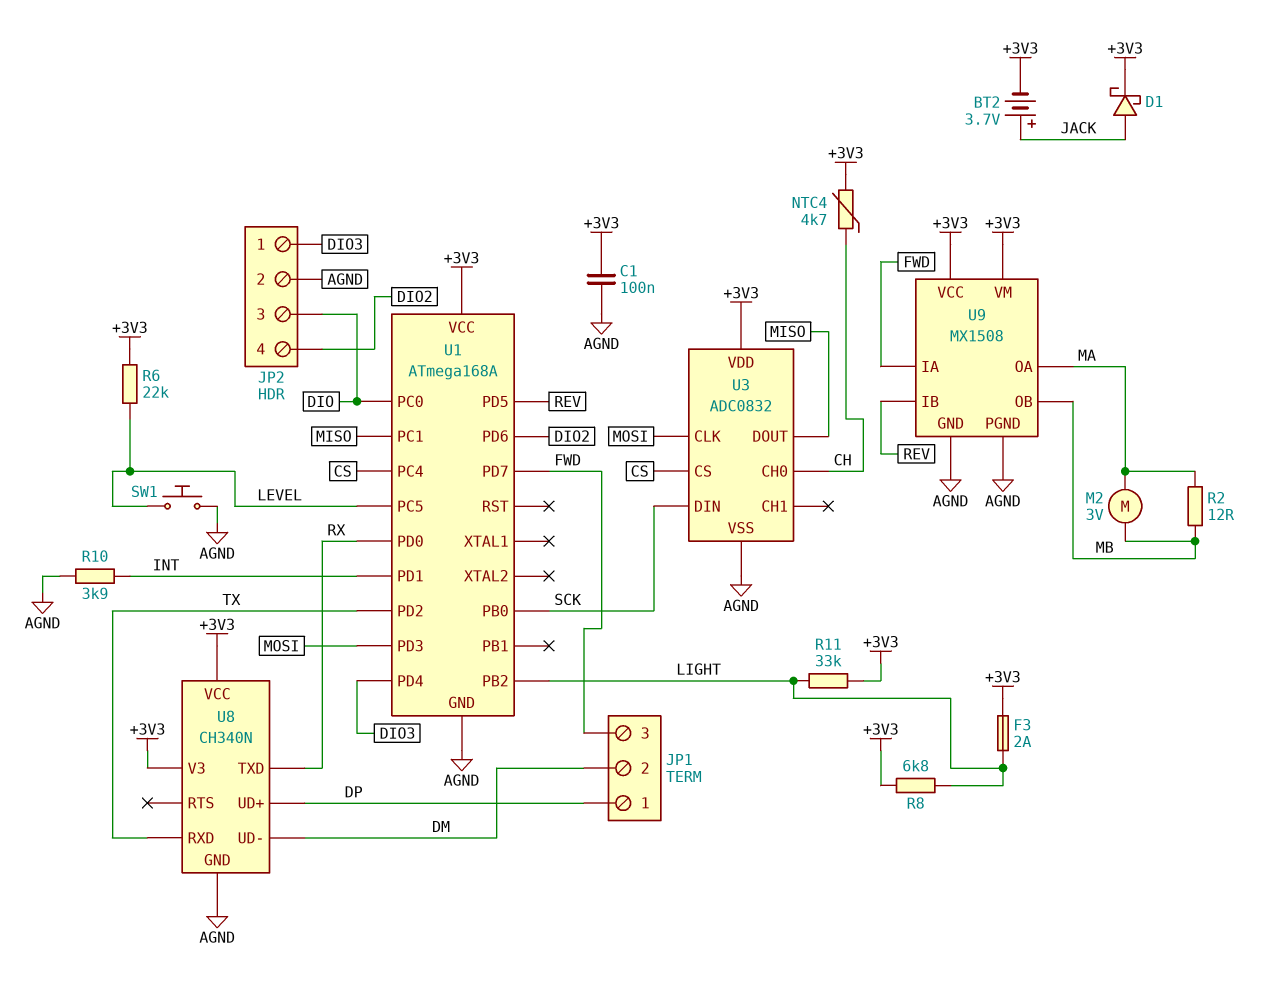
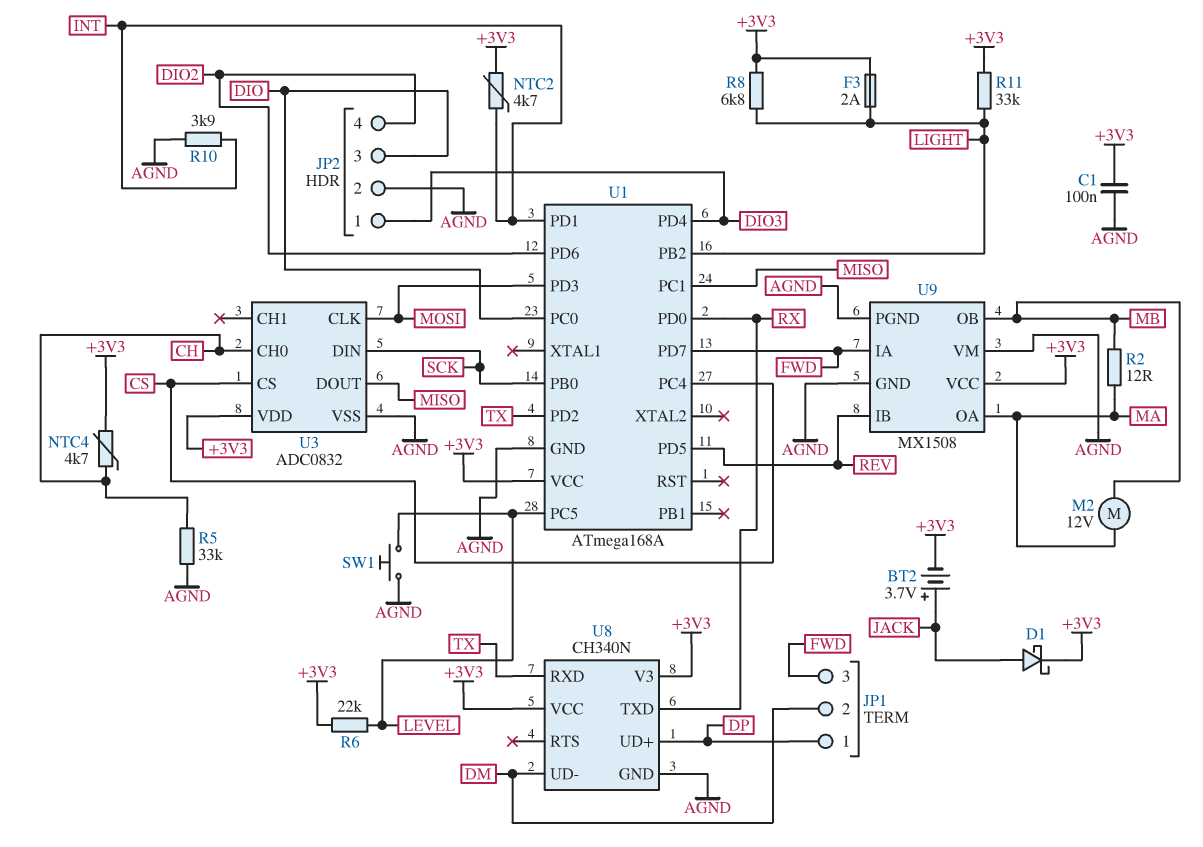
M2: motor 3V (MA, MB) -> motor 12V (MA, MB)
NTC2: none -> 4.7k (+3V3, INT)
R5: none -> 33k (AGND, CH)
U9 pin VM: +3V3 -> AGND

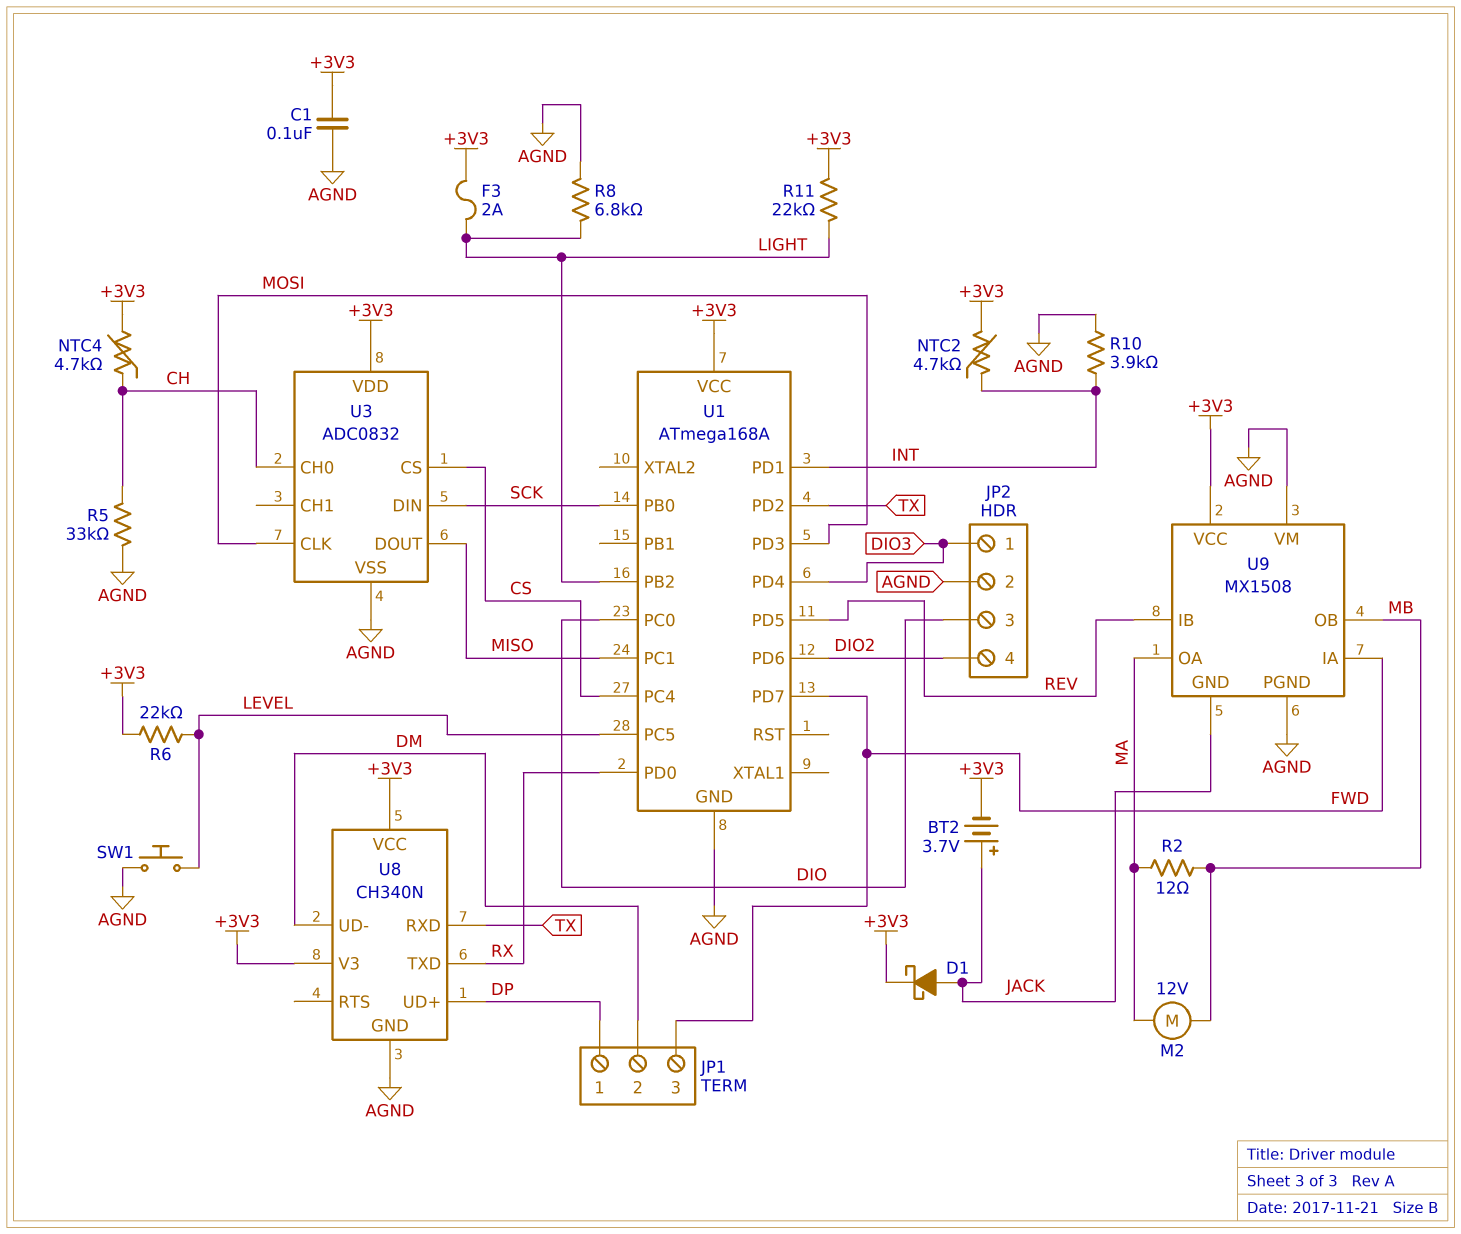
R8: 6.8k (+3V3, LIGHT) -> 6.8k (AGND, LIGHT)
R11: 33k (+3V3, LIGHT) -> 22k (+3V3, LIGHT)
U9 pin GND: AGND -> JACK

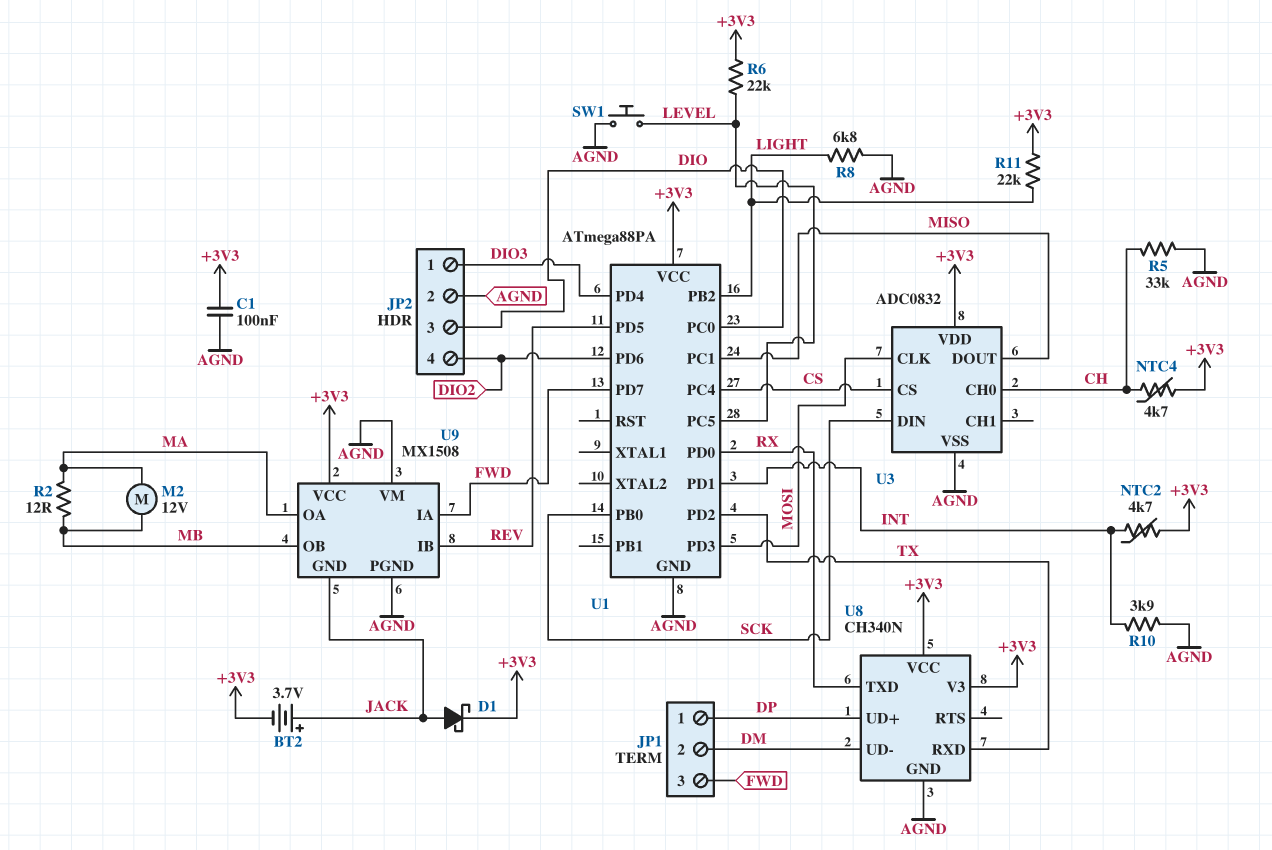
F3: 2A (+3V3, LIGHT) -> none
U1: ATmega168A -> ATmega88PA

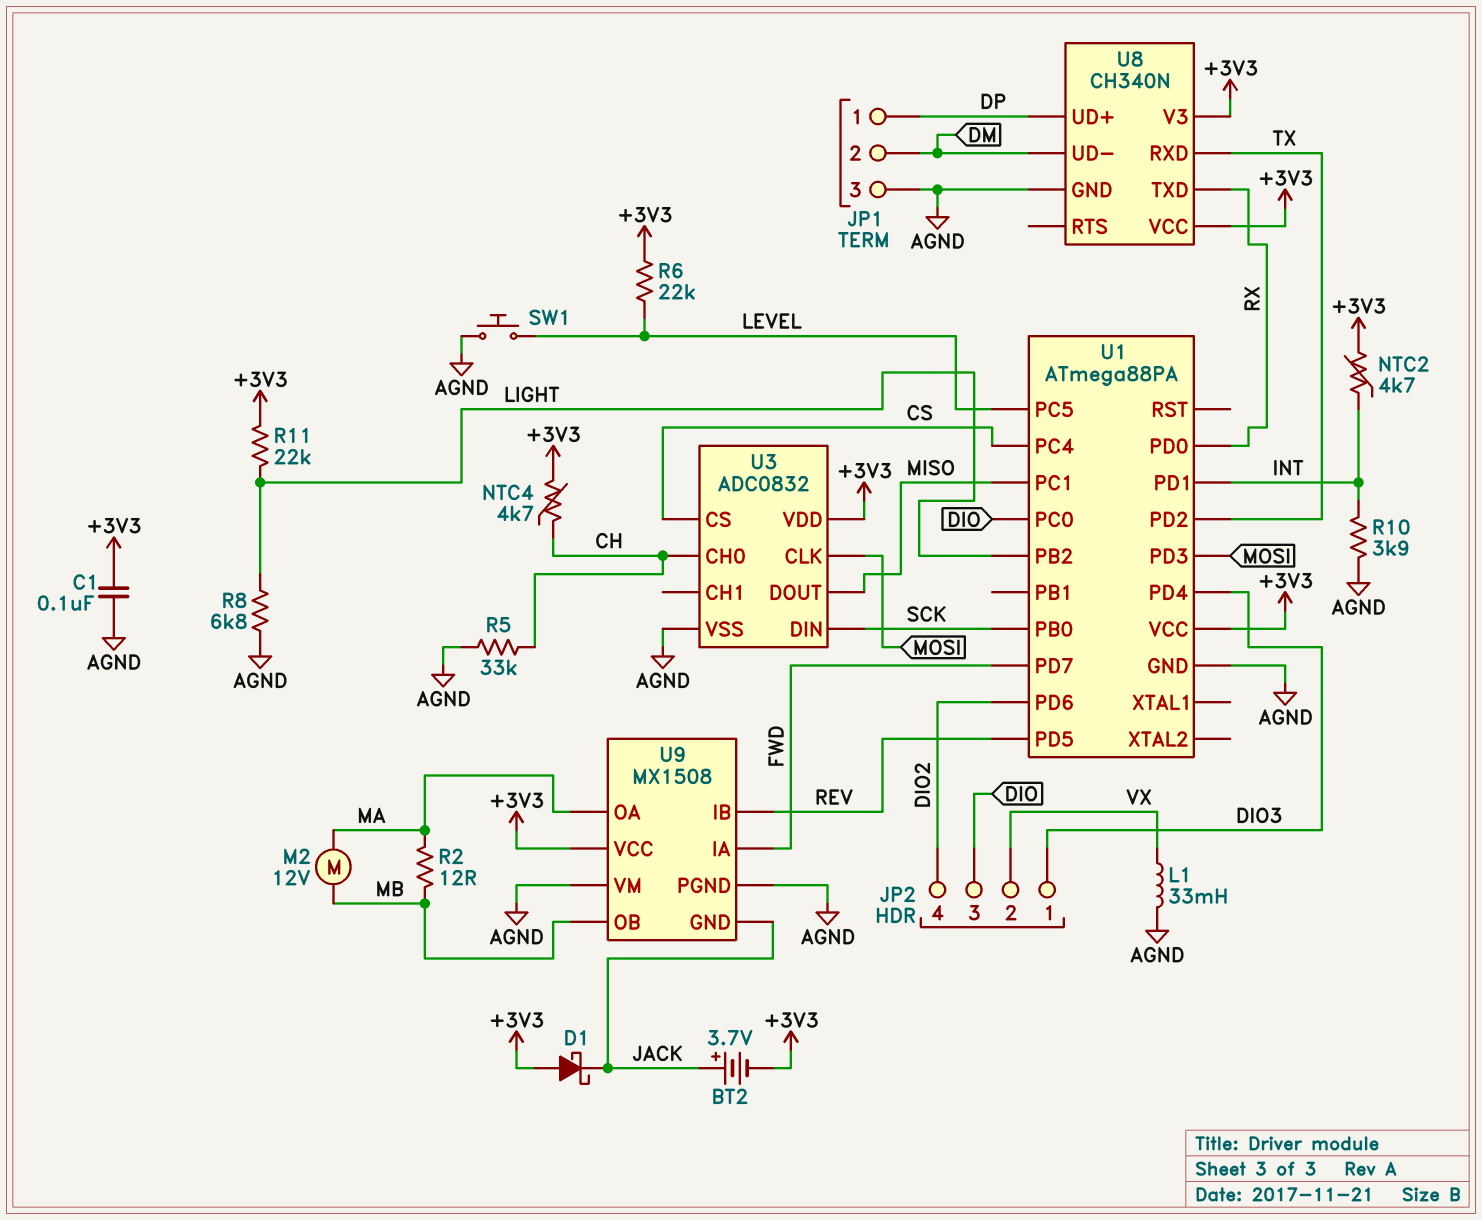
D1: schottky (A JACK, K +3V3) -> schottky (A +3V3, K JACK)
JP1 pin 3: FWD -> AGND
JP2 pin 2: AGND -> VX
L1: none -> 33mH (AGND, VX)

